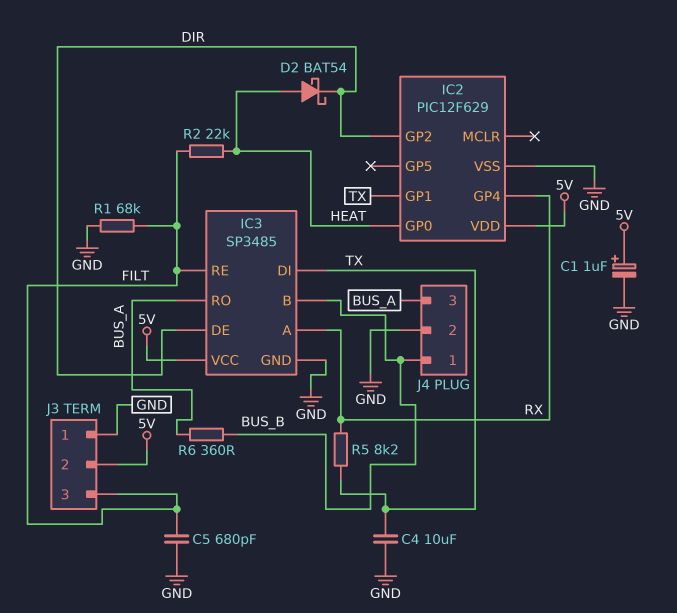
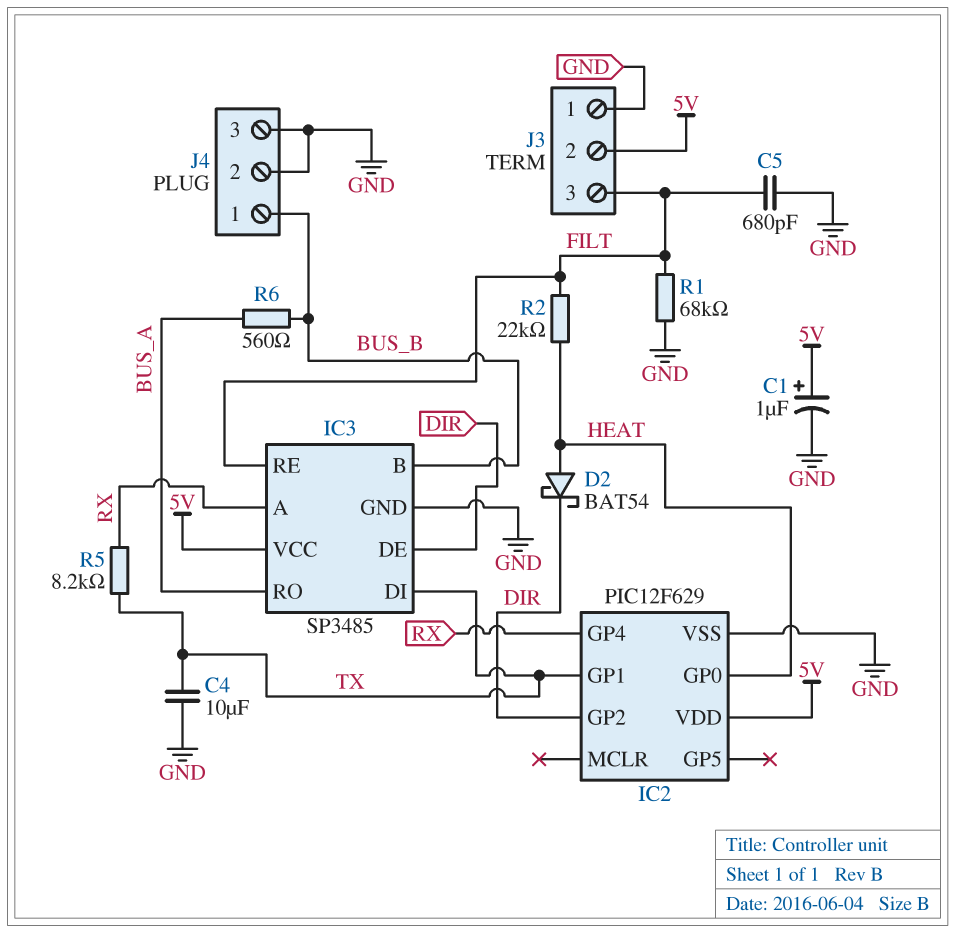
J4 pin 3: BUS_A -> GND
R6: 360 (BUS_A, BUS_B) -> 560 (BUS_A, BUS_B)

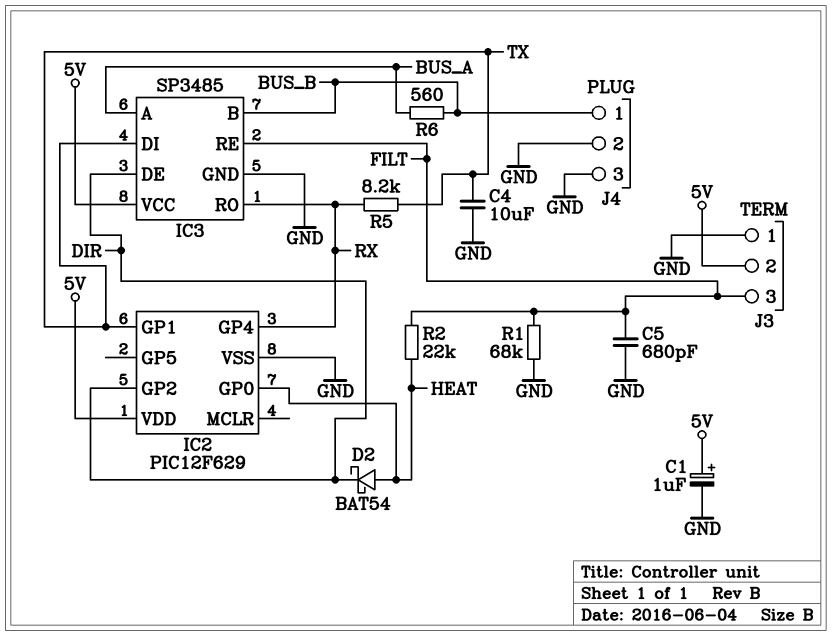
IC3 pin A: RX -> BUS_A
IC3 pin RO: BUS_A -> RX

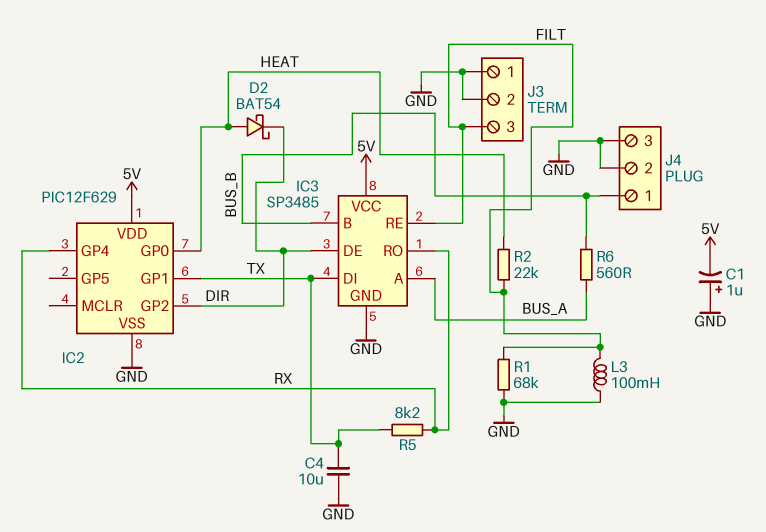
C1: 1uF (plus 5V, minus GND) -> 1uF (plus GND, minus 5V)
C5: 680pF (FILT, GND) -> none
J3 pin 2: 5V -> GND
L3: none -> 100mH (FILT, GND)

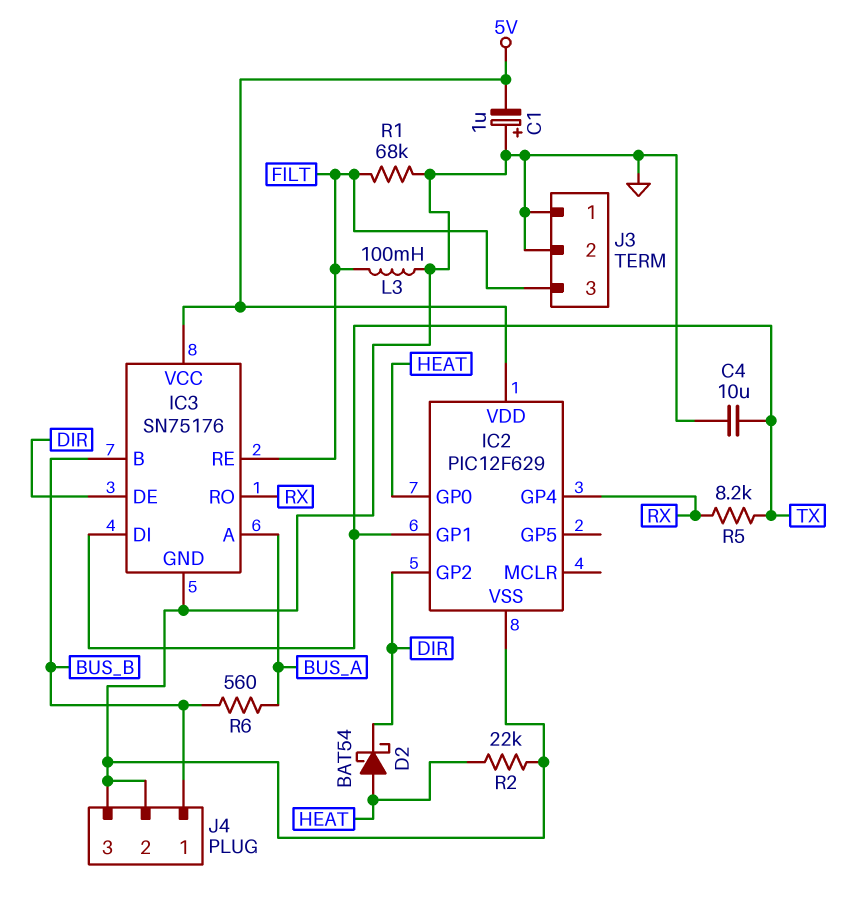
IC3: SP3485 -> SN75176
R2: 22k (FILT, HEAT) -> 22k (GND, HEAT)

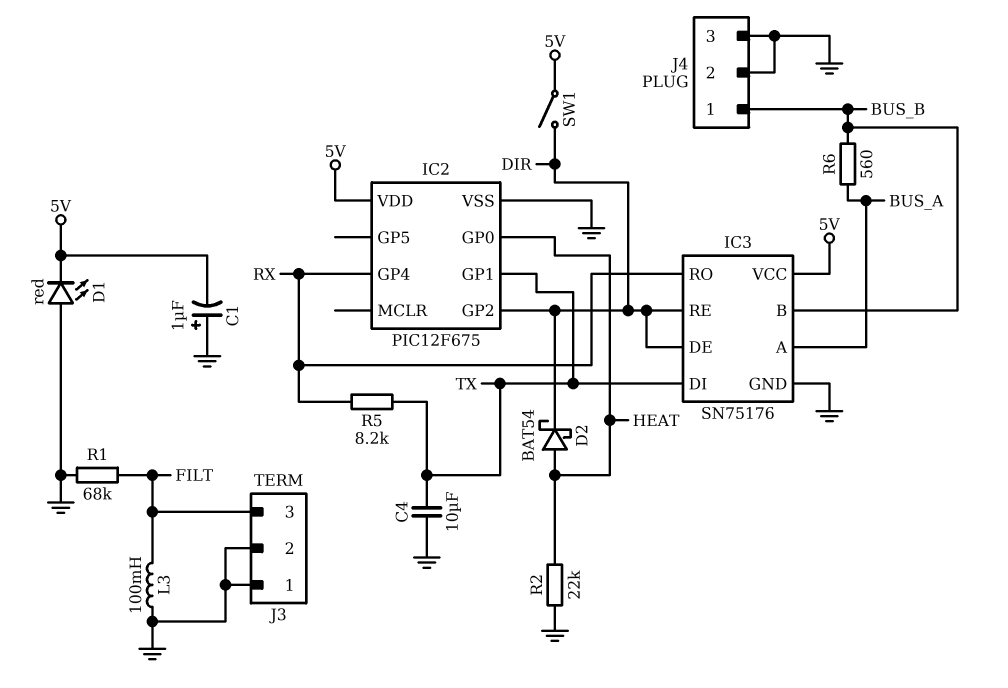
D1: none -> LED red (A GND, K 5V)
IC2: PIC12F629 -> PIC12F675
IC3 pin RE: FILT -> DIR
SW1: none -> switch (5V, DIR)

